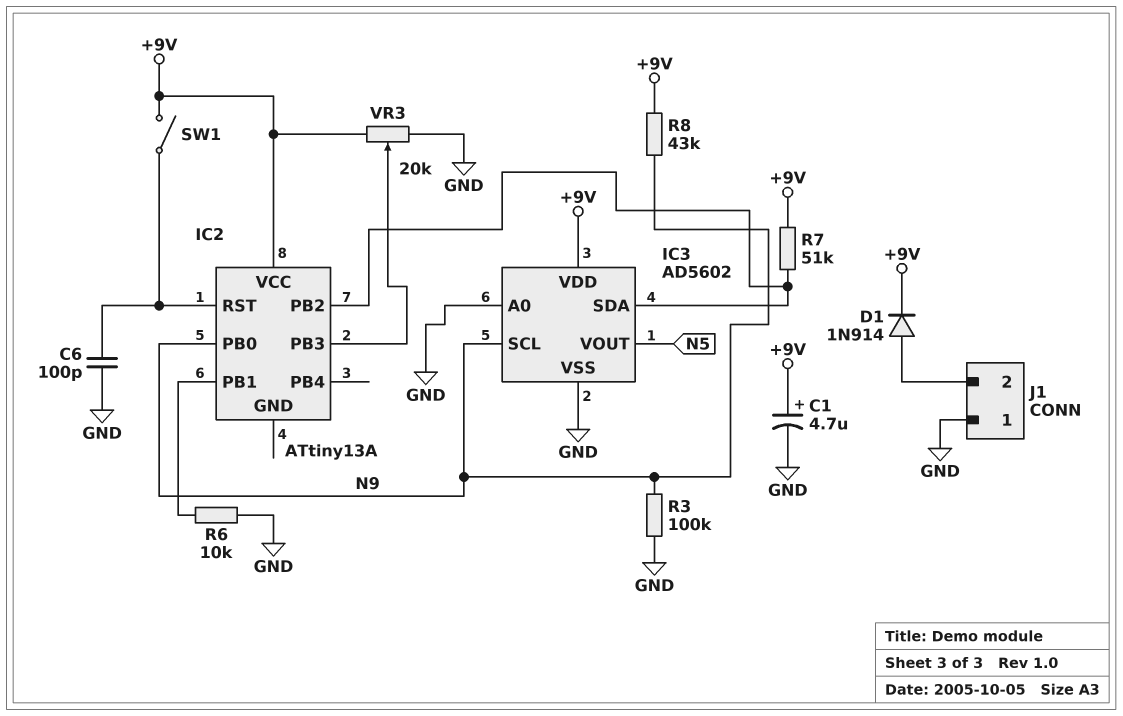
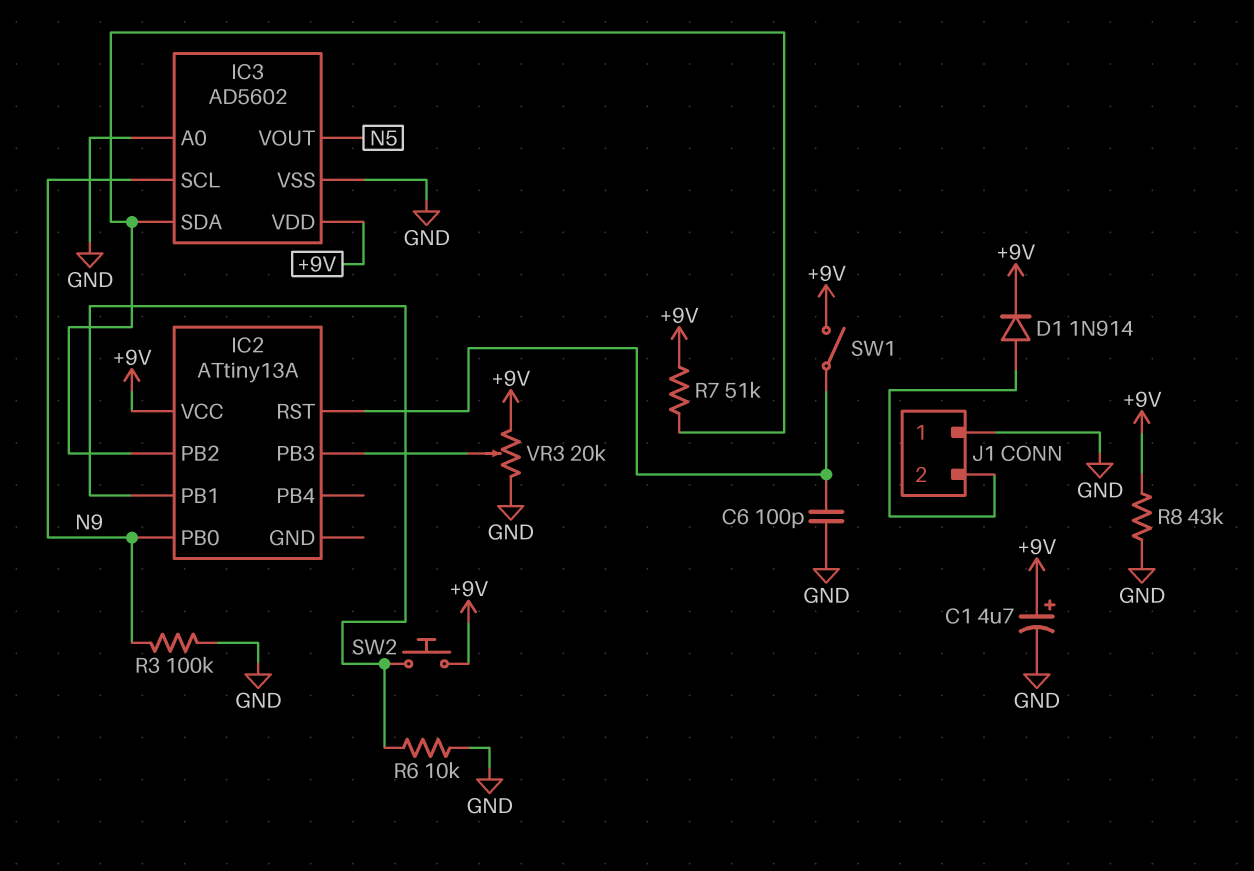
R8: 43k (+9V, N9) -> 43k (+9V, GND)
SW2: none -> button (+9V, IC2/PB1)

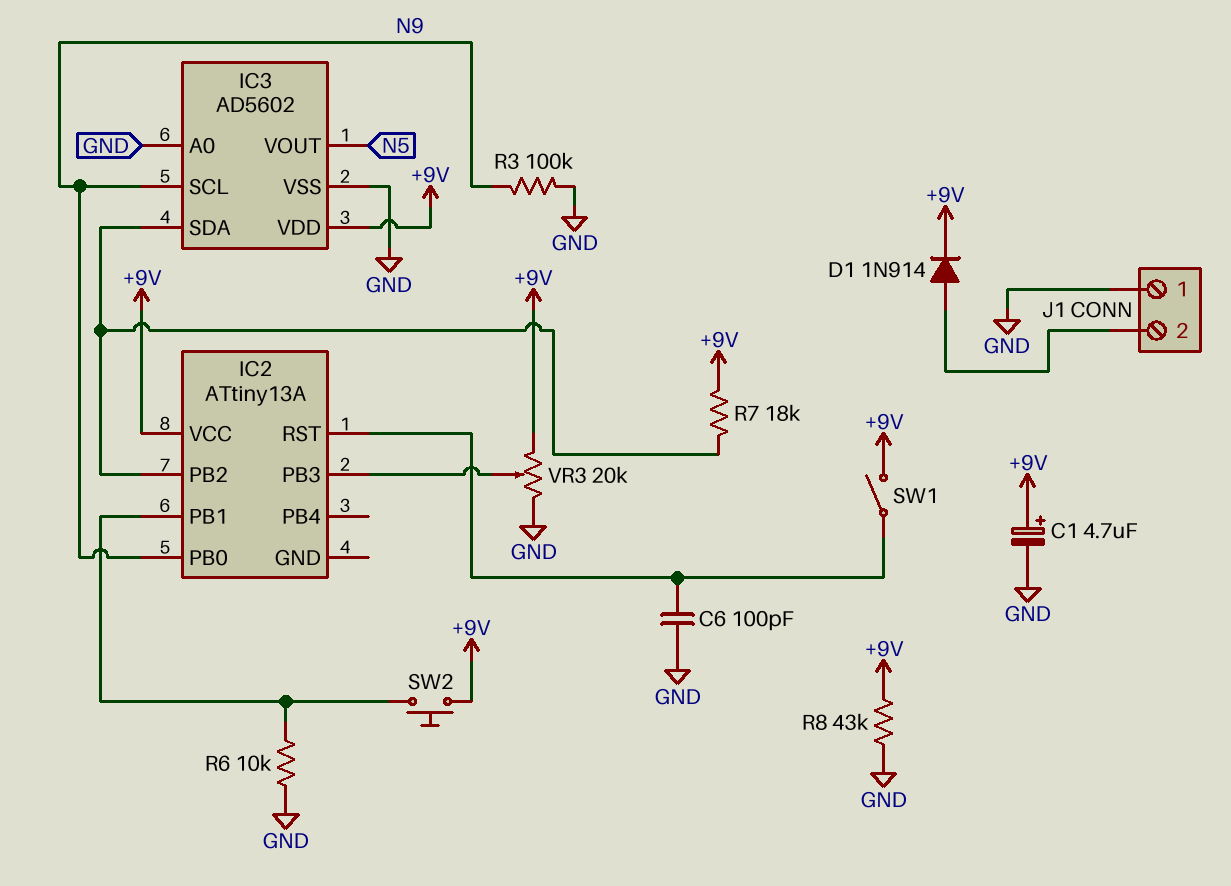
R7: 51k (+9V, IC2/PB2) -> 18k (+9V, IC2/PB2)

